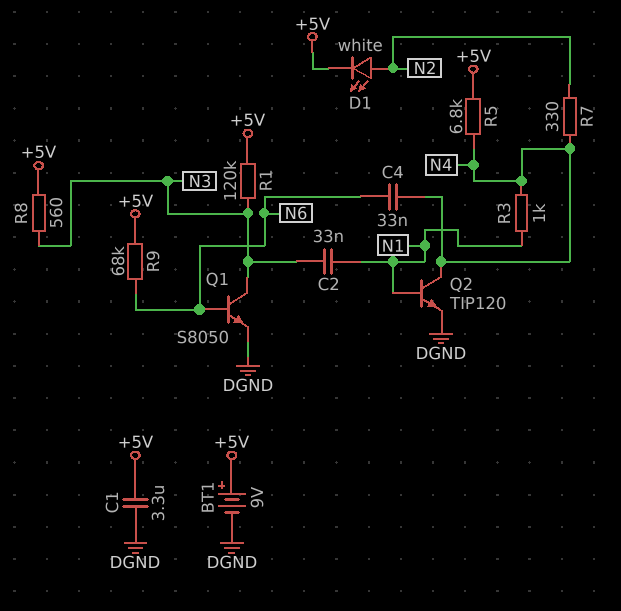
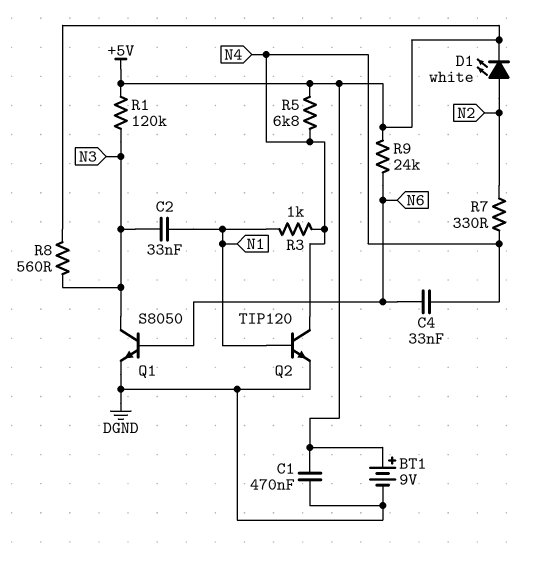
C1: 3.3uF (+5V, DGND) -> 470nF (+5V, DGND)
R9: 68k (+5V, N6) -> 24k (+5V, N6)

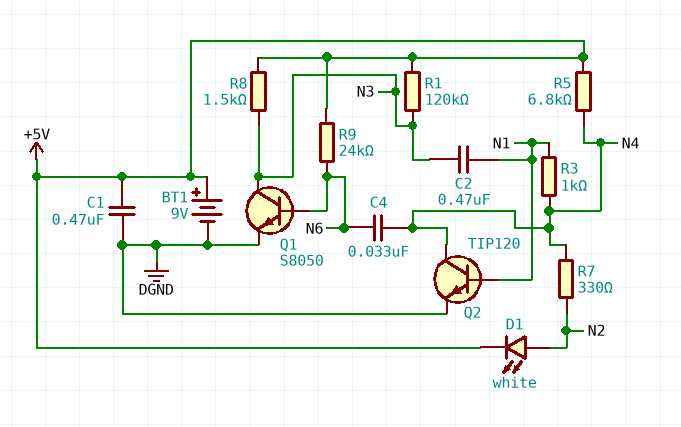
C2: 33nF (N1, N3) -> 470nF (N1, N3)
R8: 560 (+5V, N3) -> 1.5k (+5V, N3)

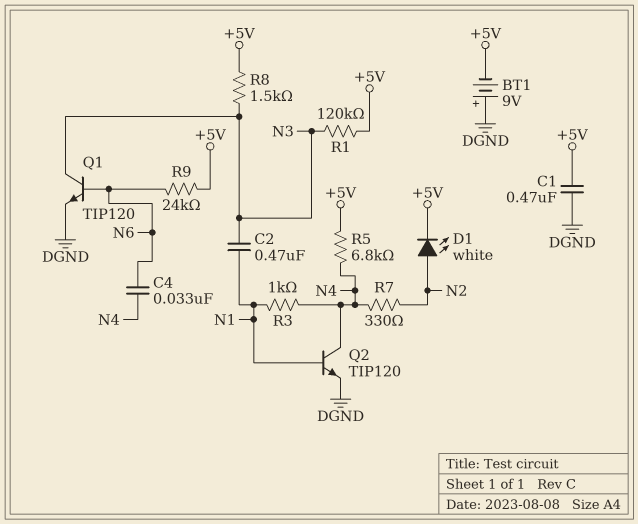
BT1: 9V (plus +5V, minus DGND) -> 9V (plus DGND, minus +5V)
Q1: NPN S8050 (B N6, C N3, E DGND) -> NPN TIP120 (B N6, C N3, E DGND)

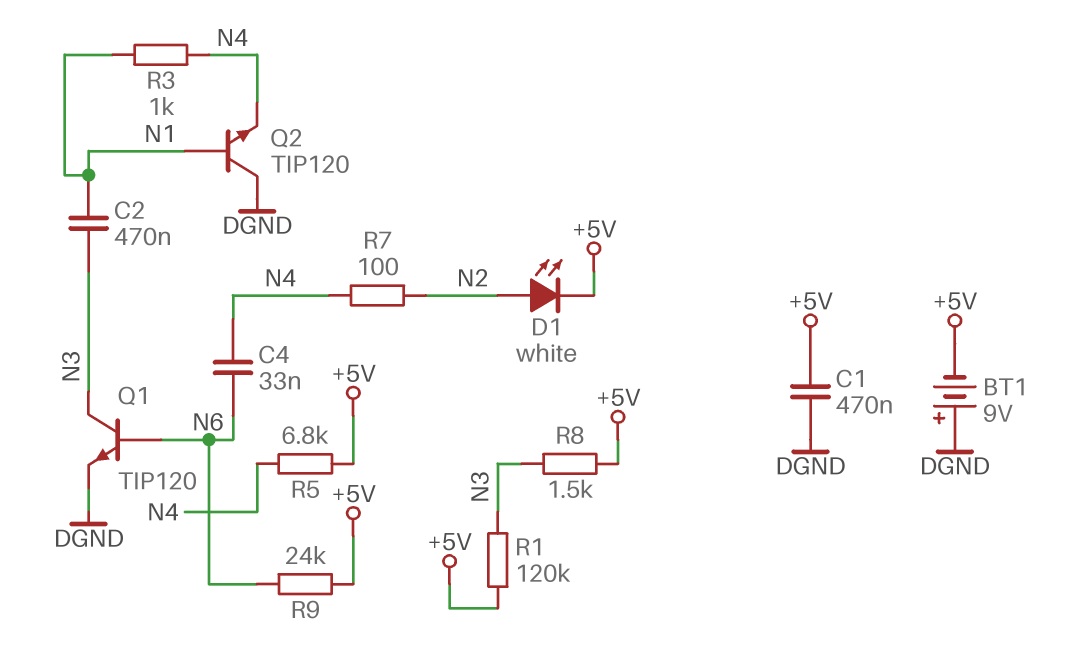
Q2: NPN TIP120 (B N1, C N4, E DGND) -> NPN TIP120 (B N1, C DGND, E N4)
R7: 330 (N2, N4) -> 100 (N2, N4)

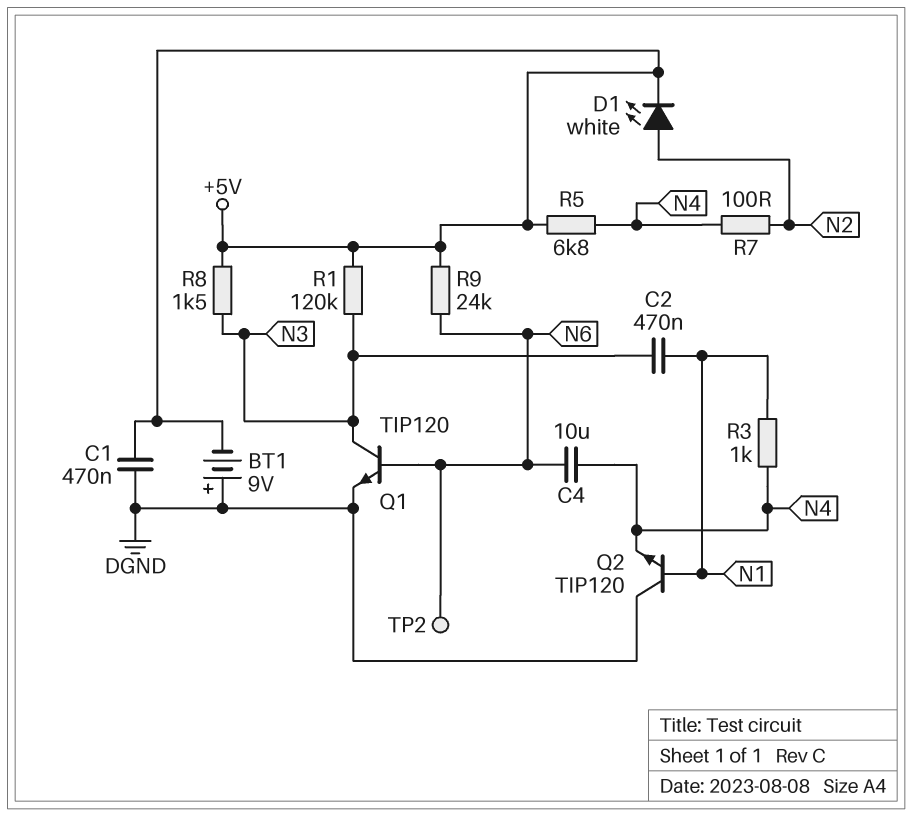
C4: 33nF (N4, N6) -> 10uF (N4, N6)
TP2: none -> test point (N6)

